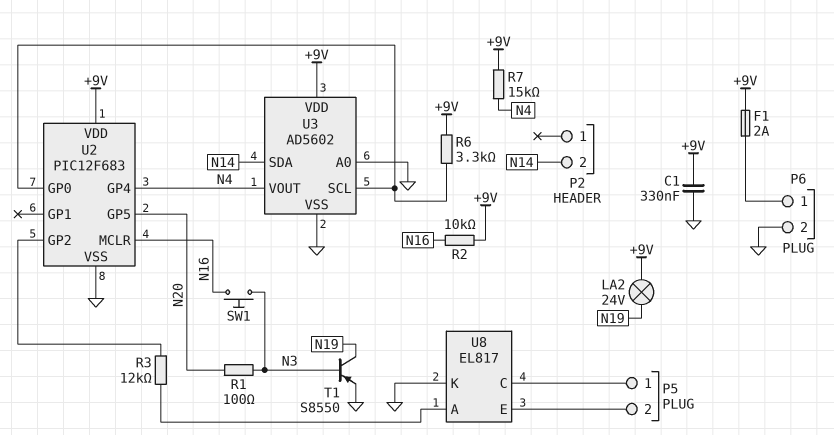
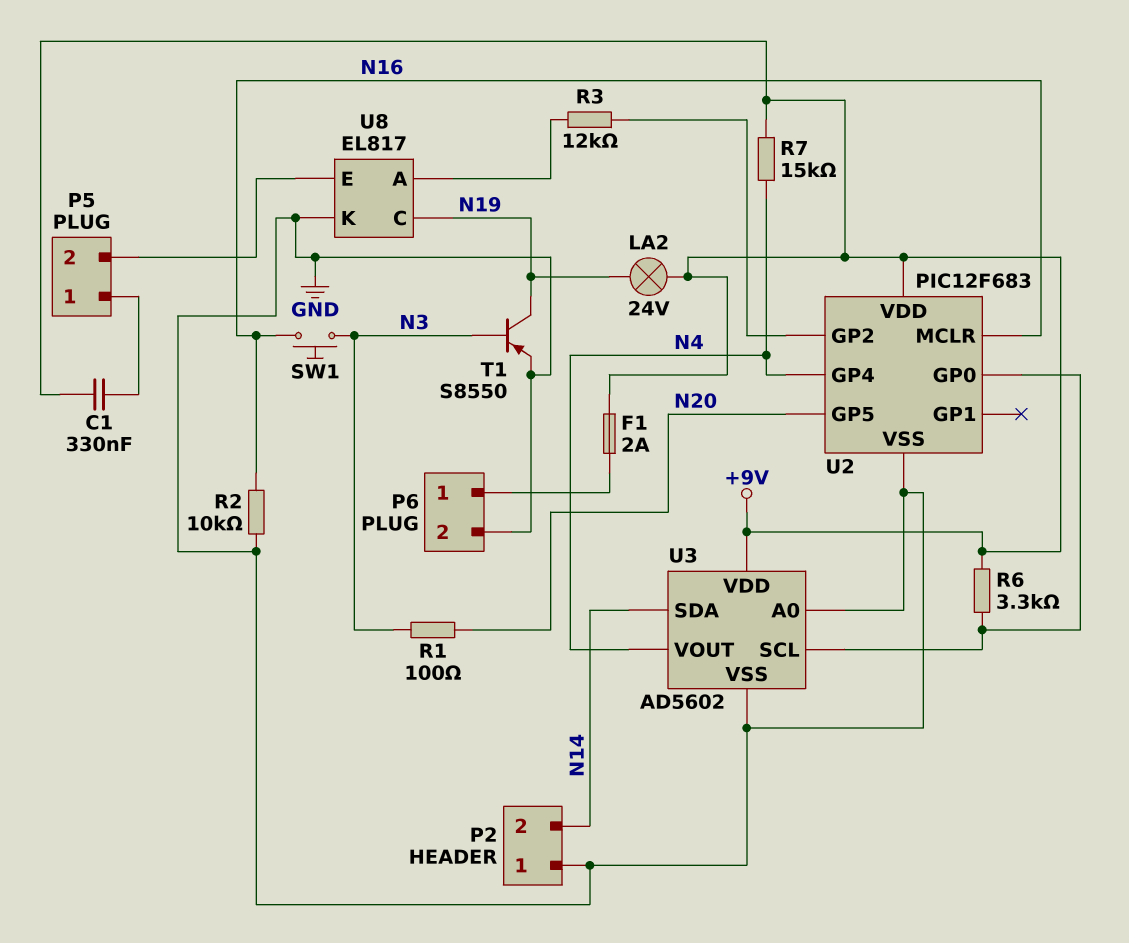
C1: 330nF (+9V, GND) -> 330nF (+9V, P5/1)
P2 pin 1: none -> GND
R2: 10k (+9V, N16) -> 10k (GND, N16)
U8 pin C: P5/1 -> N19

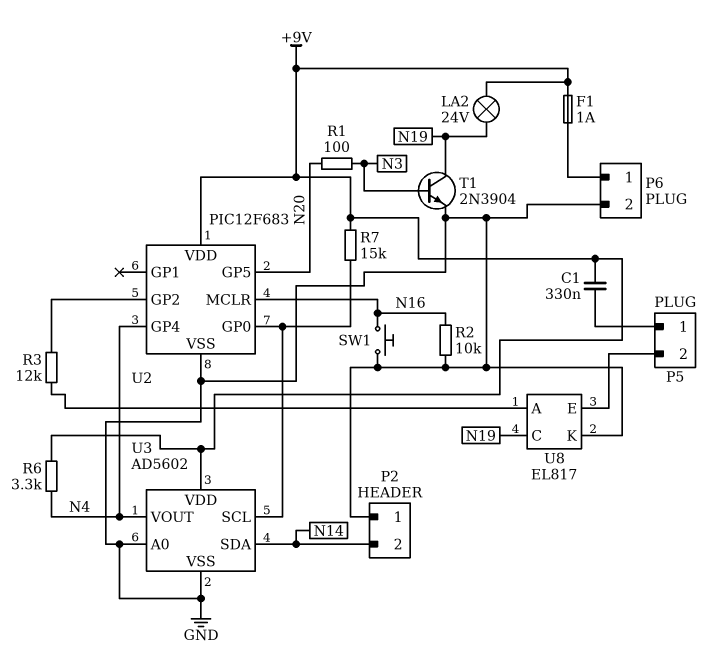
F1: 2A (+9V, P6/1) -> 1A (+9V, P6/1)
R6: 3.3k (+9V, U2/GP0) -> 3.3k (+9V, N4)
R7: 15k (+9V, N4) -> 15k (+9V, U2/GP0)
SW1: button (N3, N16) -> button (GND, N16)
T1: PNP S8550 (B N3, C N19, E GND) -> NPN 2N3904 (B N3, C N19, E GND)

